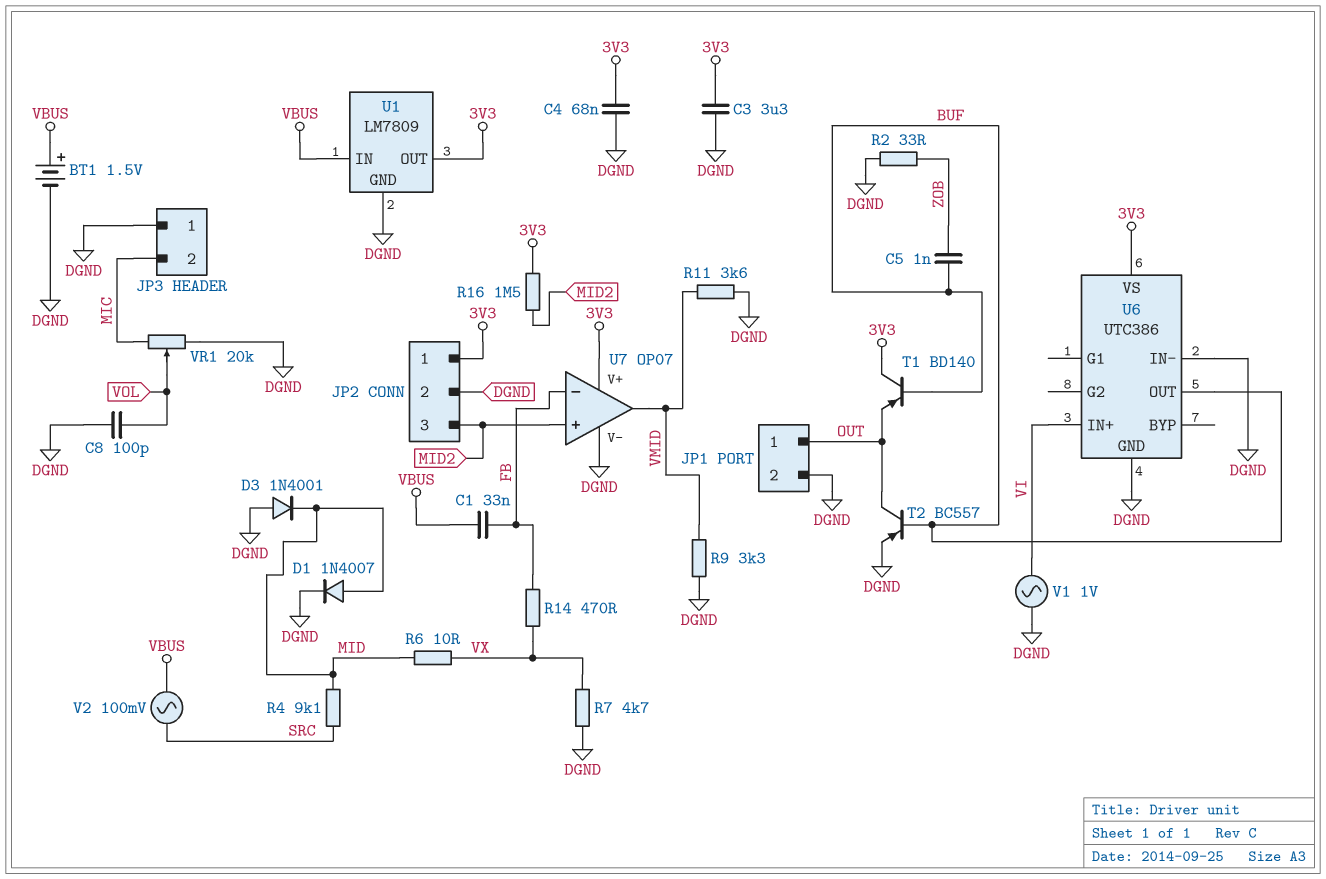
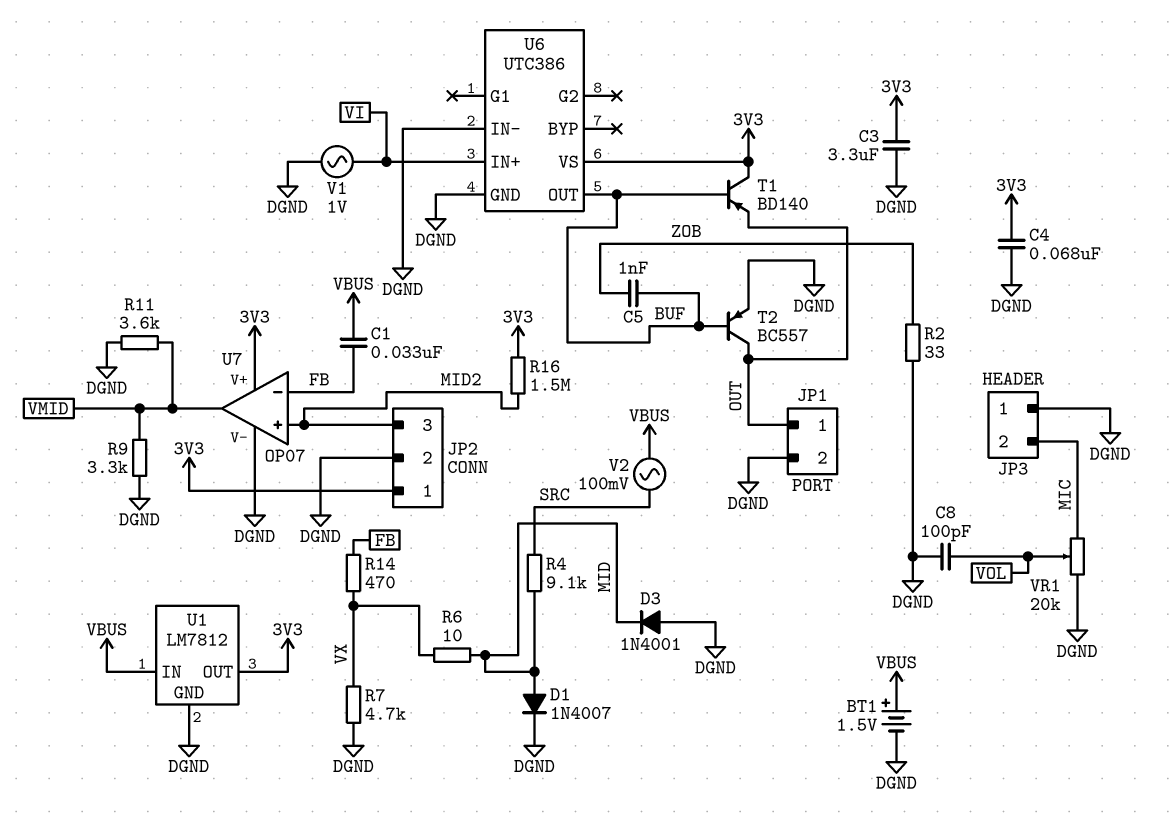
U1: LM7809 -> LM7812

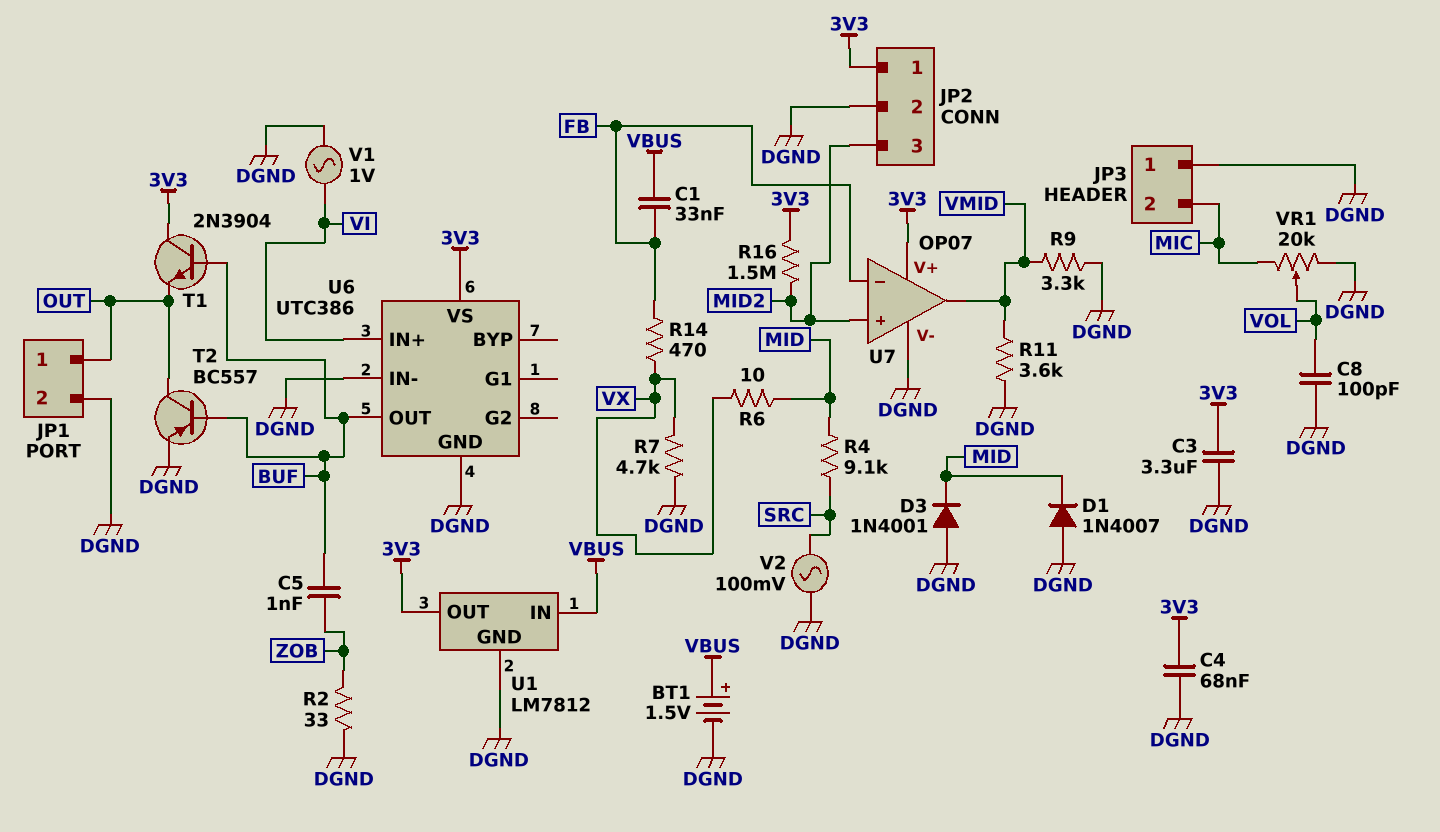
D1: diode 1N4007 (A MID, K DGND) -> diode 1N4007 (A DGND, K MID)
T1: PNP BD140 (B BUF, C 3V3, E OUT) -> NPN 2N3904 (B BUF, C 3V3, E OUT)
V2: AC 100mV (SRC, VBUS) -> AC 100mV (DGND, SRC)

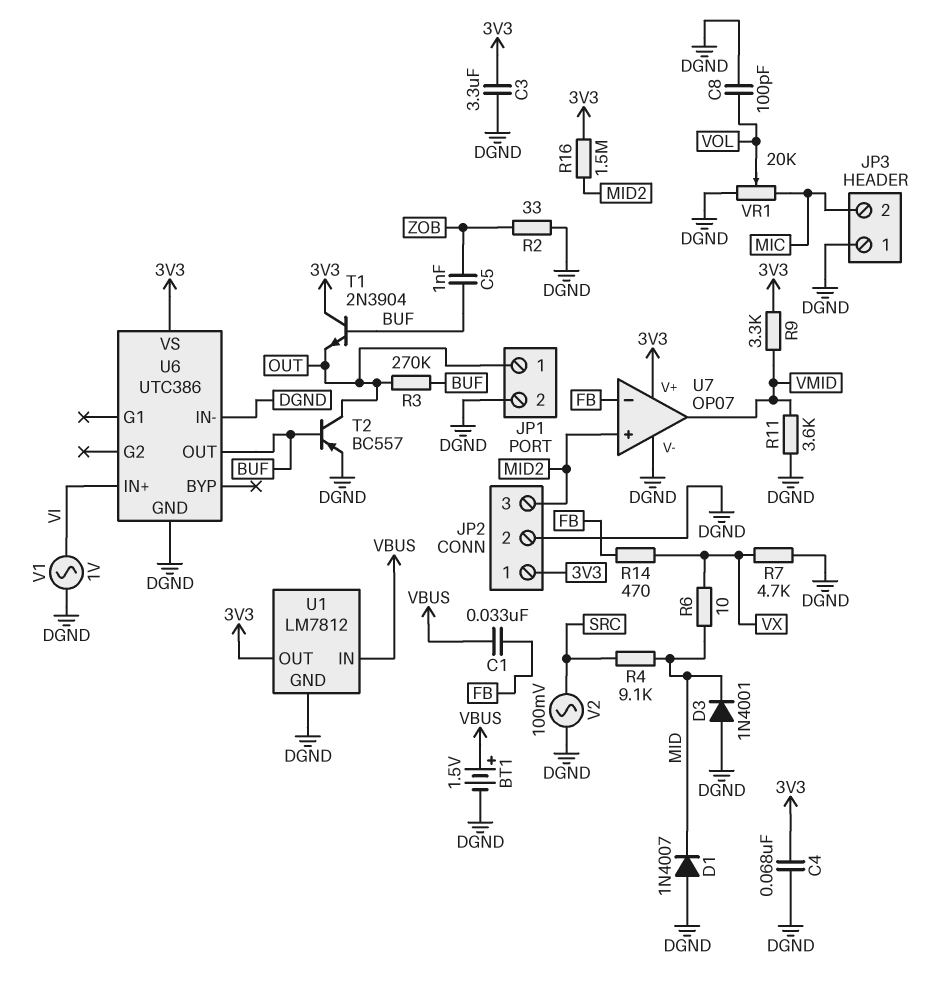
R3: none -> 270k (BUF, OUT)
R9: 3.3k (DGND, VMID) -> 3.3k (3V3, VMID)

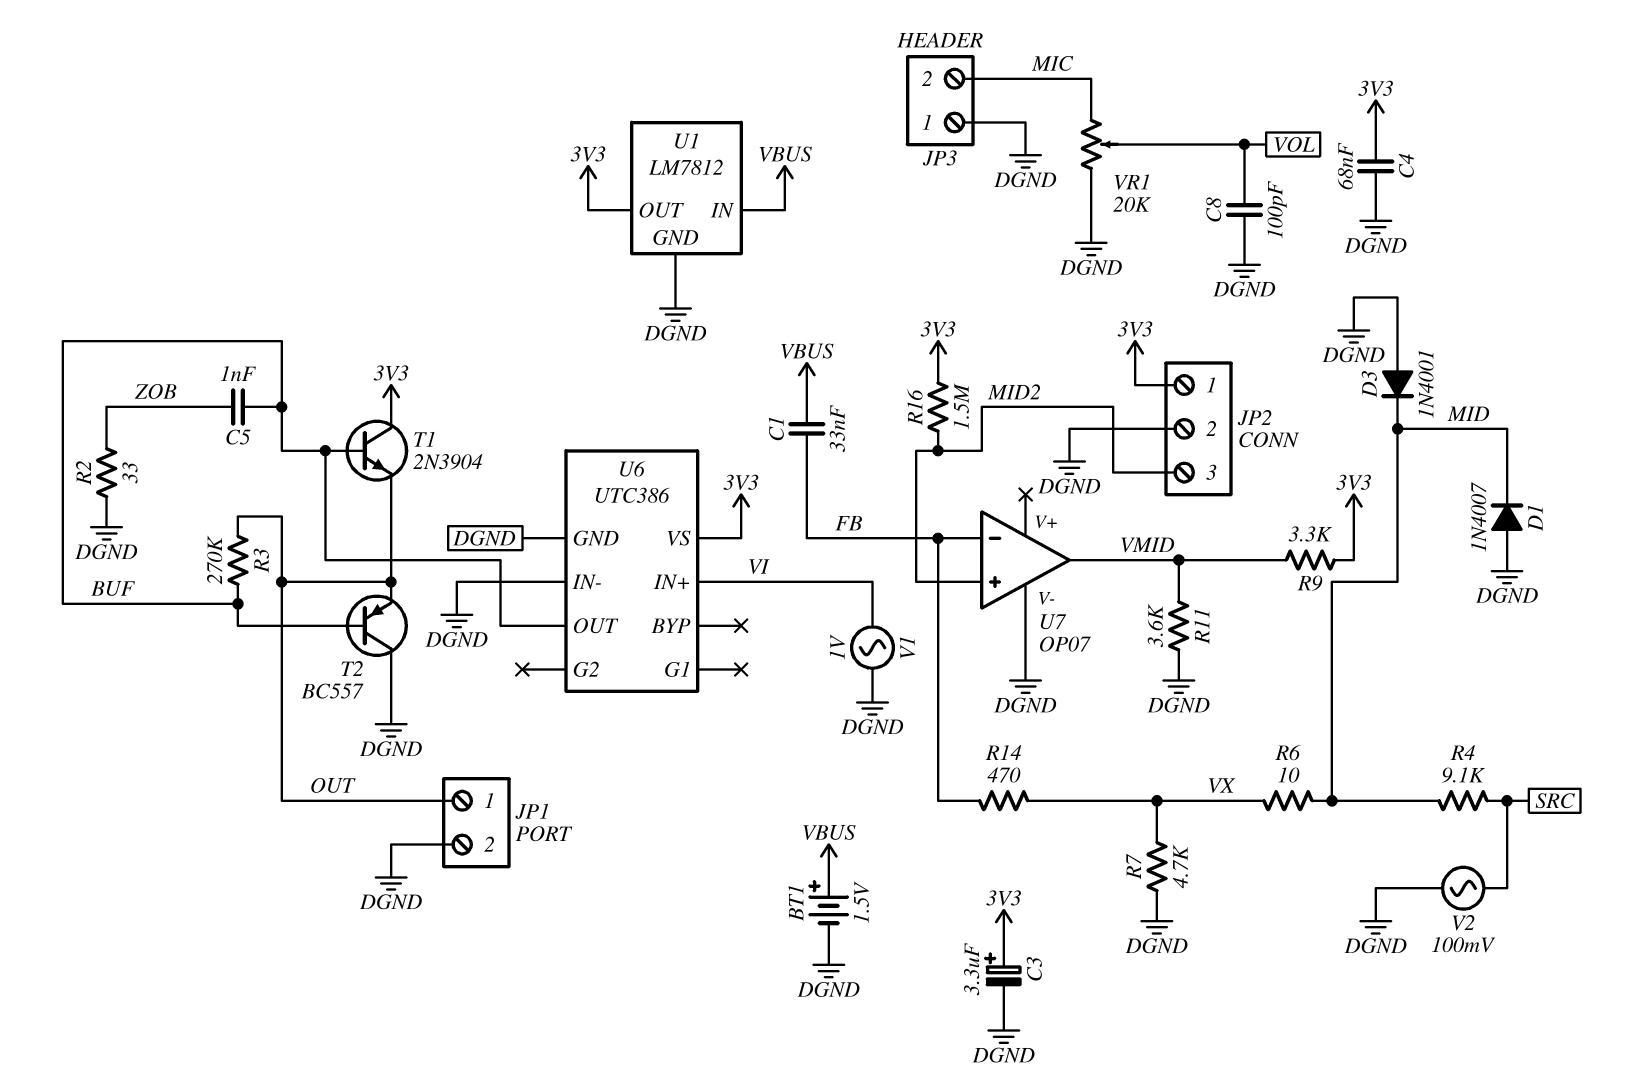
C3: 3.3uF (3V3, DGND) -> 3.3uF (plus 3V3, minus DGND)
T2: PNP BC557 (B BUF, C OUT, E DGND) -> PNP BC557 (B BUF, C DGND, E OUT)
U7 pin V+: 3V3 -> none

